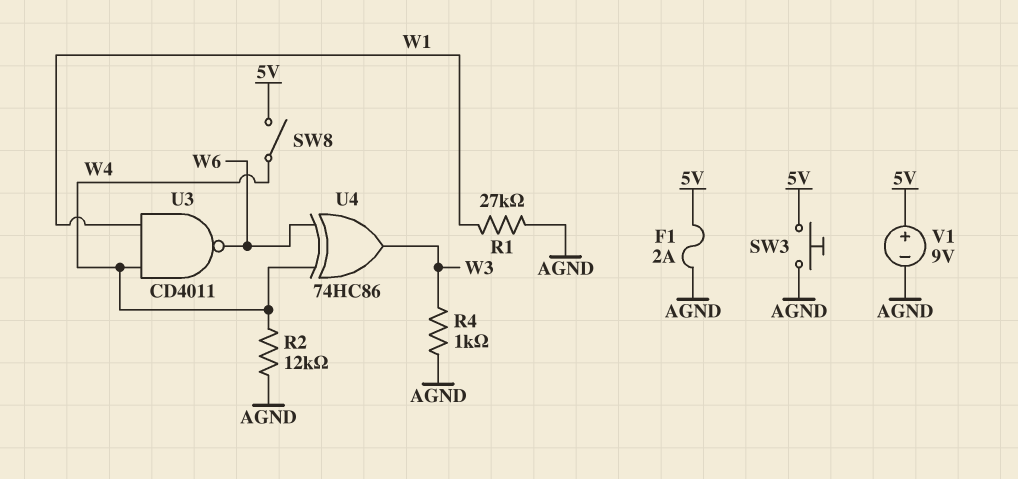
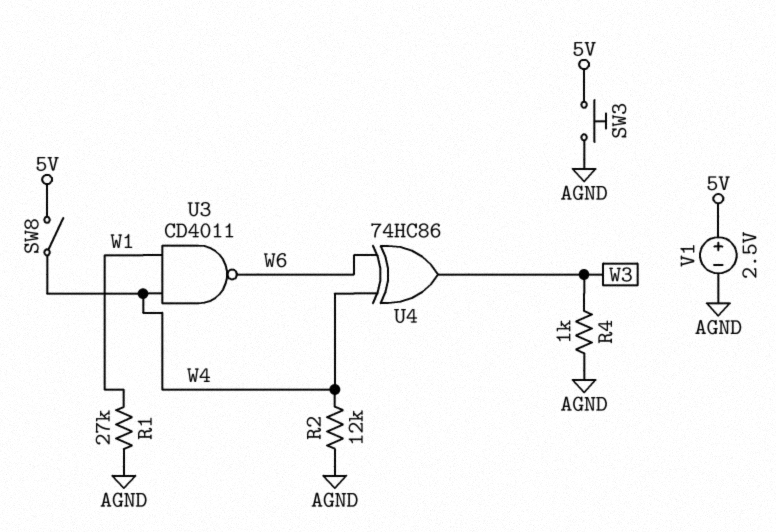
F1: 2A (5V, AGND) -> none
V1: 9V (plus 5V, minus AGND) -> 2.5V (plus 5V, minus AGND)

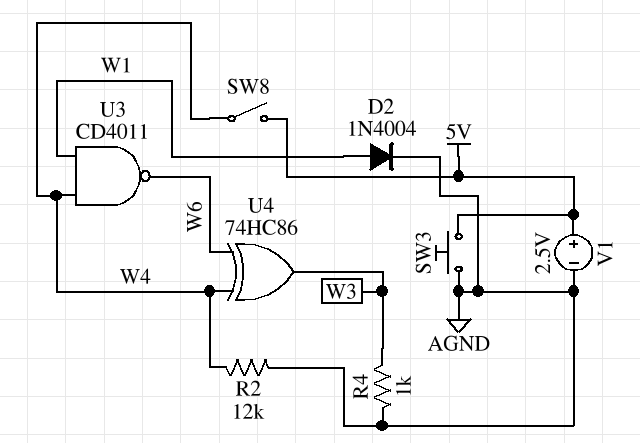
D2: none -> diode 1N4004 (A W1, K AGND)
R1: 27k (AGND, W1) -> none

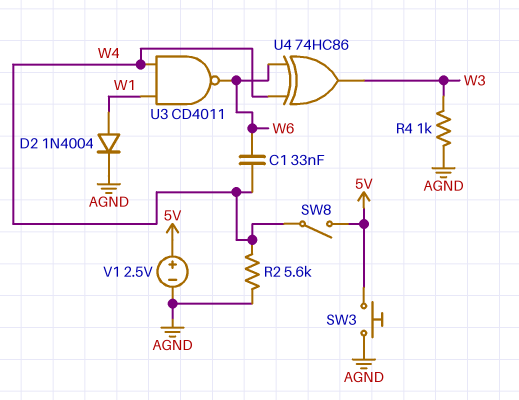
C1: none -> 33nF (W4, W6)
R2: 12k (AGND, W4) -> 5.6k (AGND, W4)

